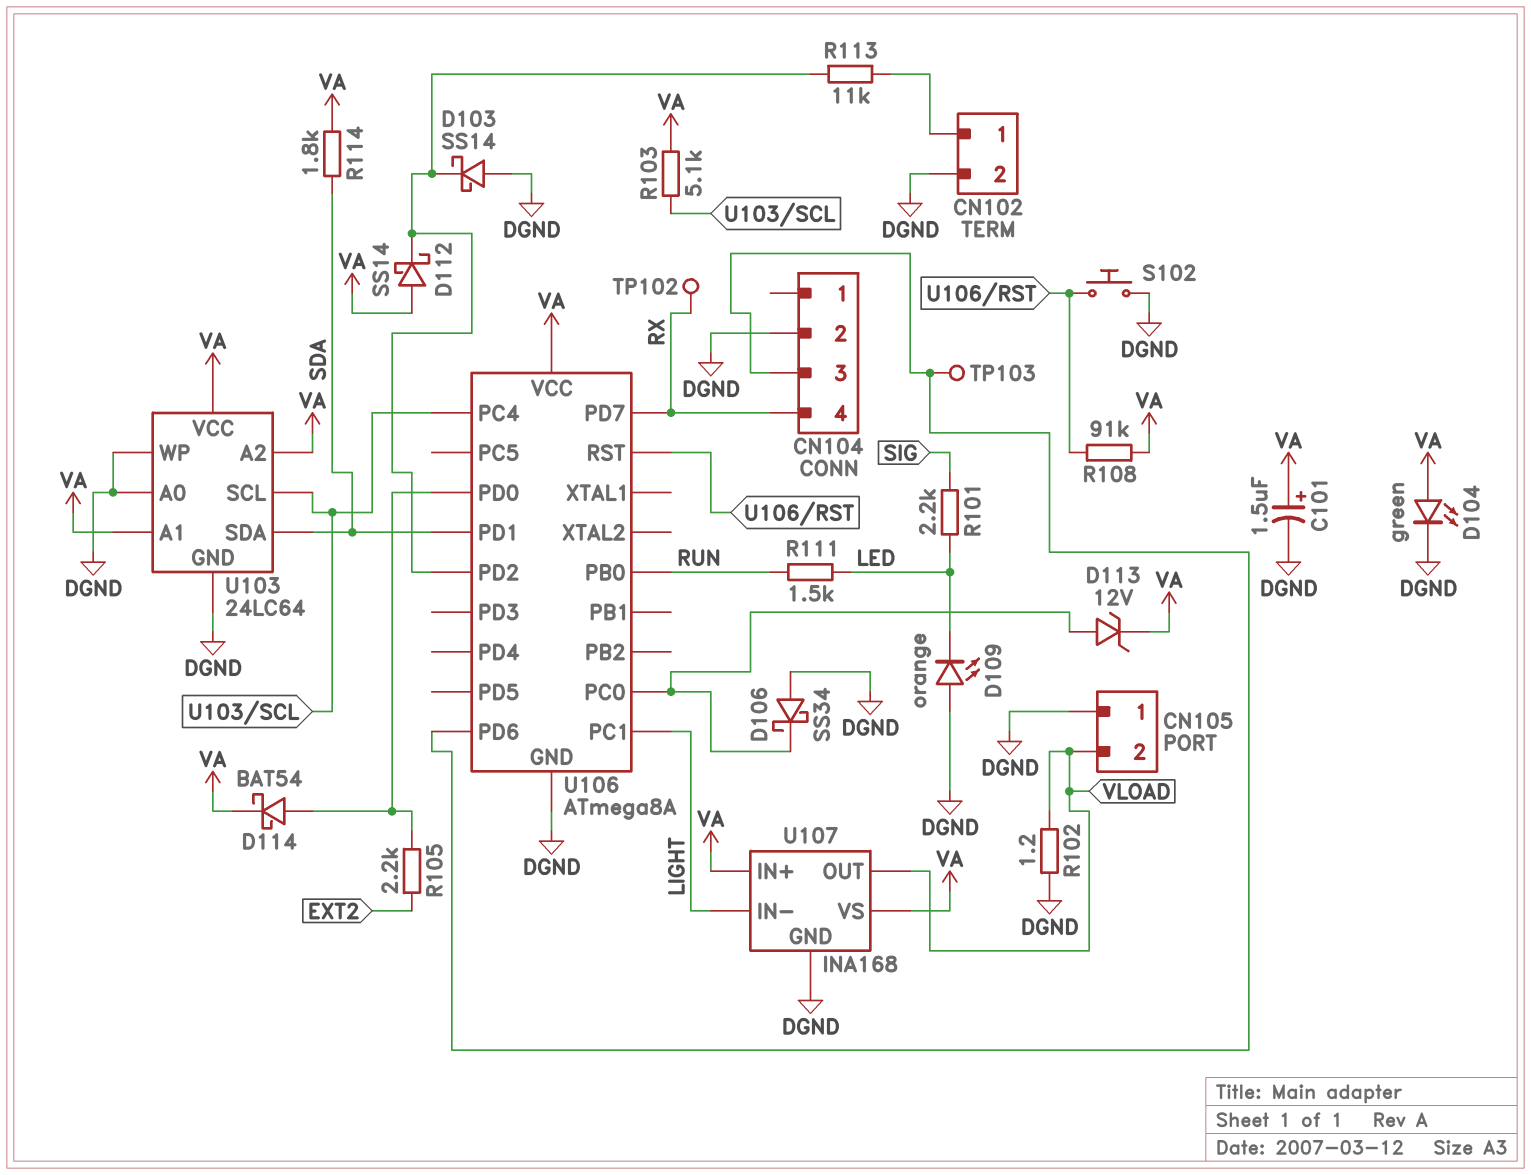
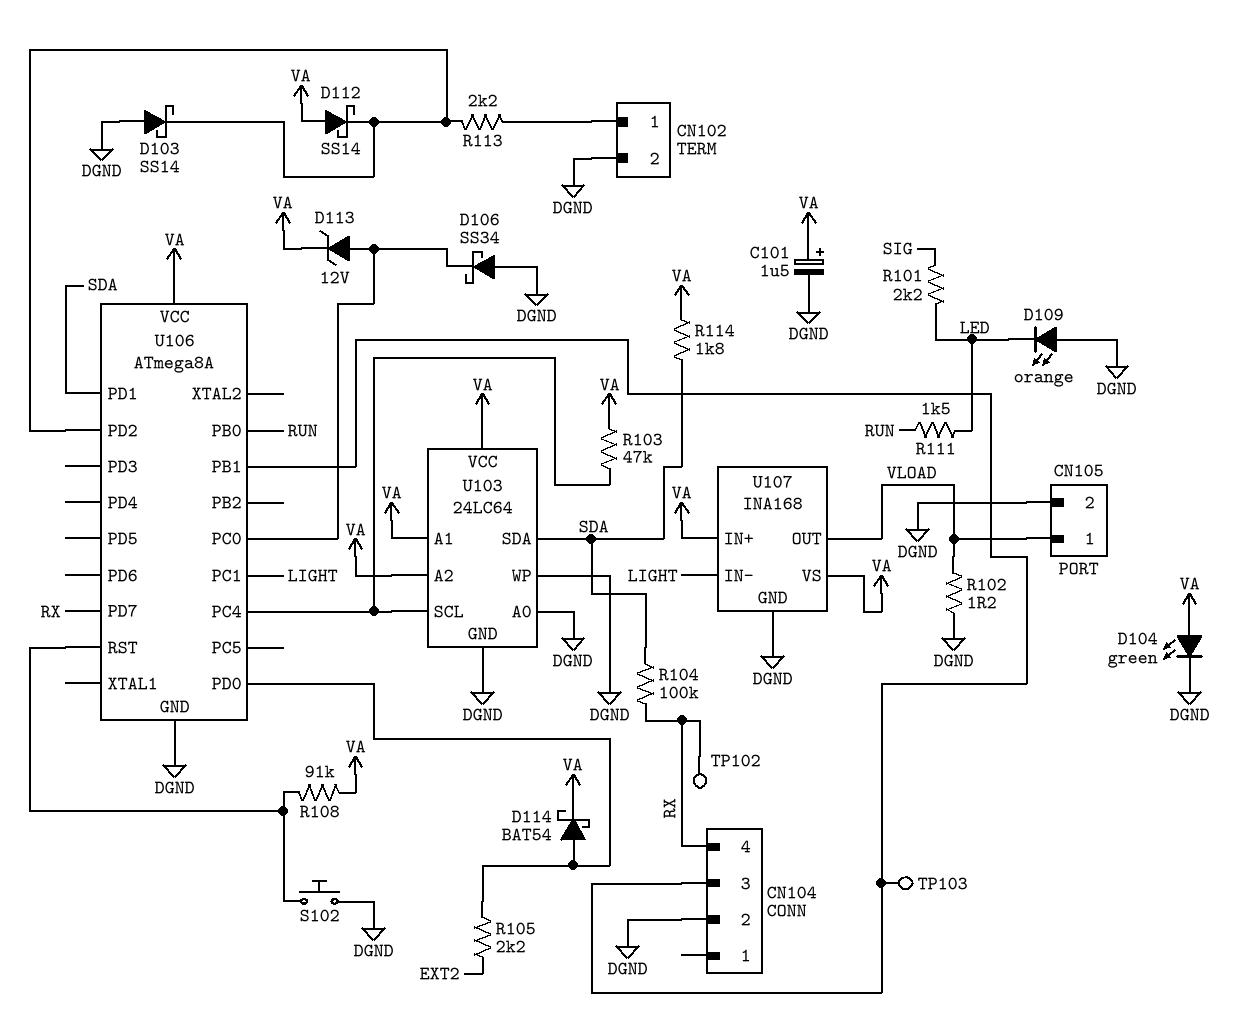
CN105 pin 1: DGND -> VLOAD
CN105 pin 2: VLOAD -> DGND
R103: 5.1k (U103/SCL, VA) -> 47k (U103/SCL, VA)
R104: none -> 100k (RX, SDA)
R113: 11k (CN102/1, U106/PD2) -> 2.2k (CN102/1, U106/PD2)
U106 pin PB1: none -> CN104/3
U106 pin PD6: CN104/3 -> none

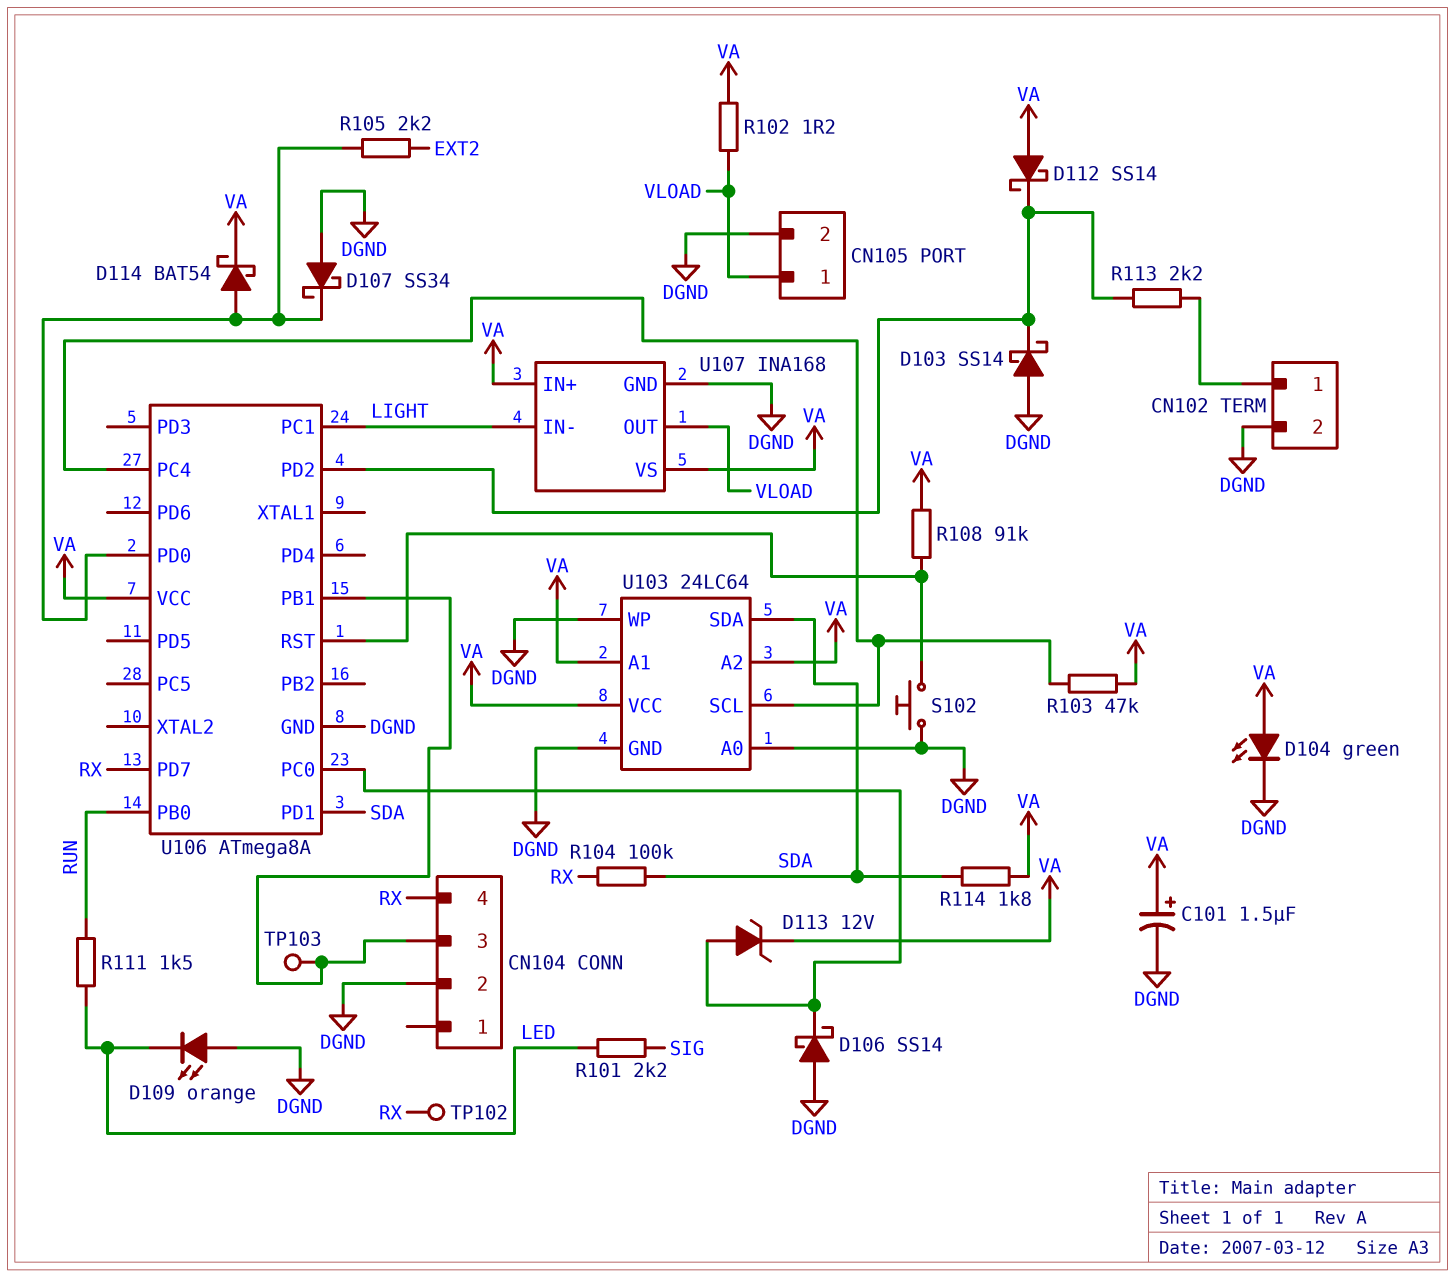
D106: schottky SS34 (A DGND, K U106/PC0) -> schottky SS14 (A DGND, K U106/PC0)
D107: none -> schottky SS34 (A DGND, K U106/PD0)
R102: 1.2 (DGND, VLOAD) -> 1.2 (VA, VLOAD)

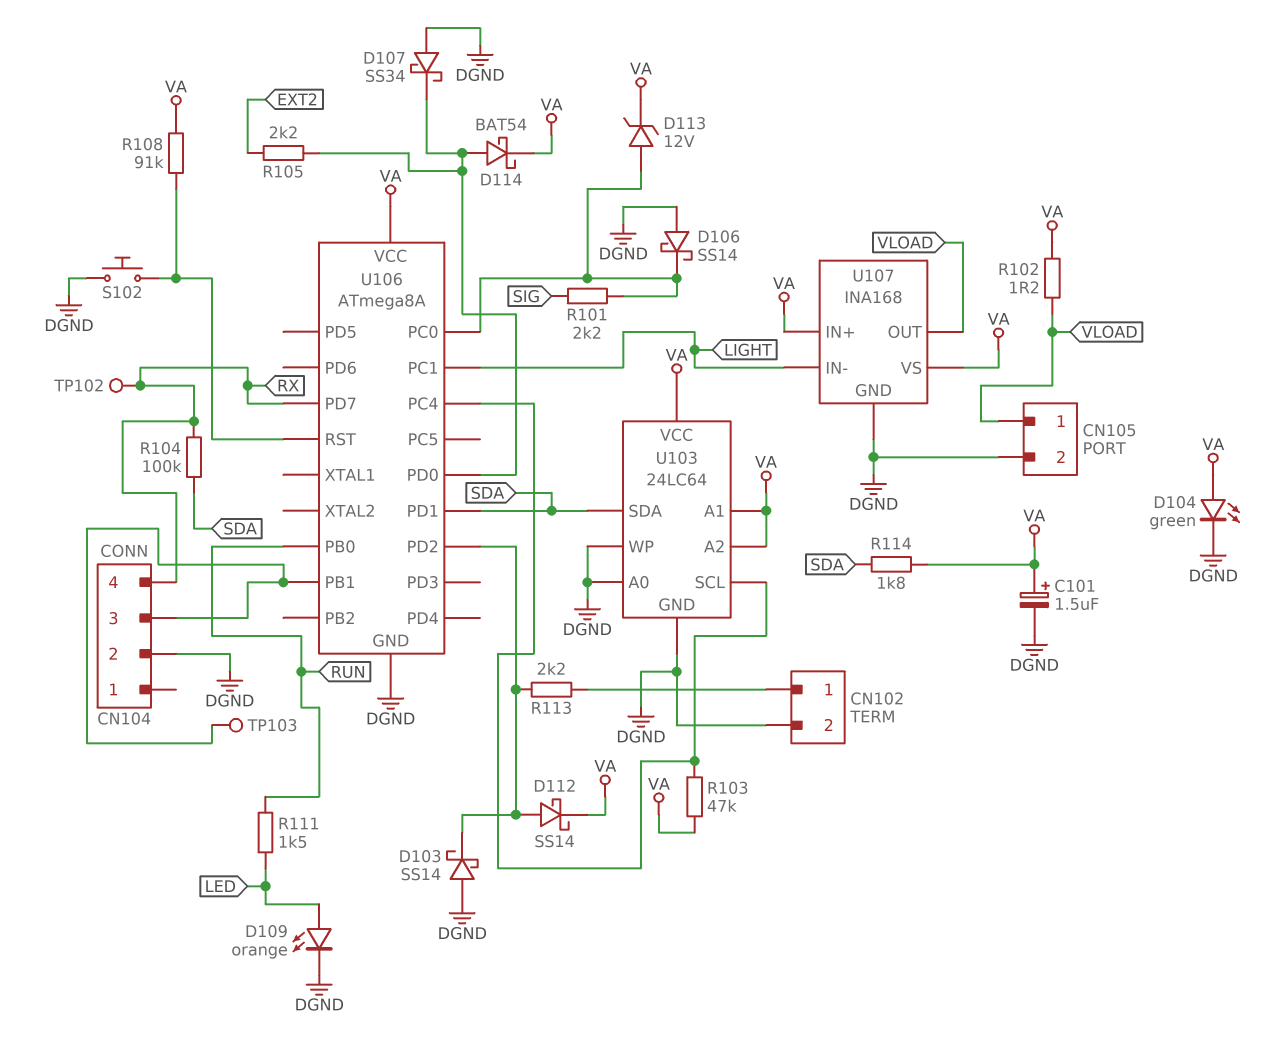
D109: LED orange (A DGND, K LED) -> LED orange (A LED, K DGND)
D112: schottky SS14 (A VA, K U106/PD2) -> schottky SS14 (A U106/PD2, K VA)
R101: 2.2k (LED, SIG) -> 2.2k (SIG, U106/PC0)

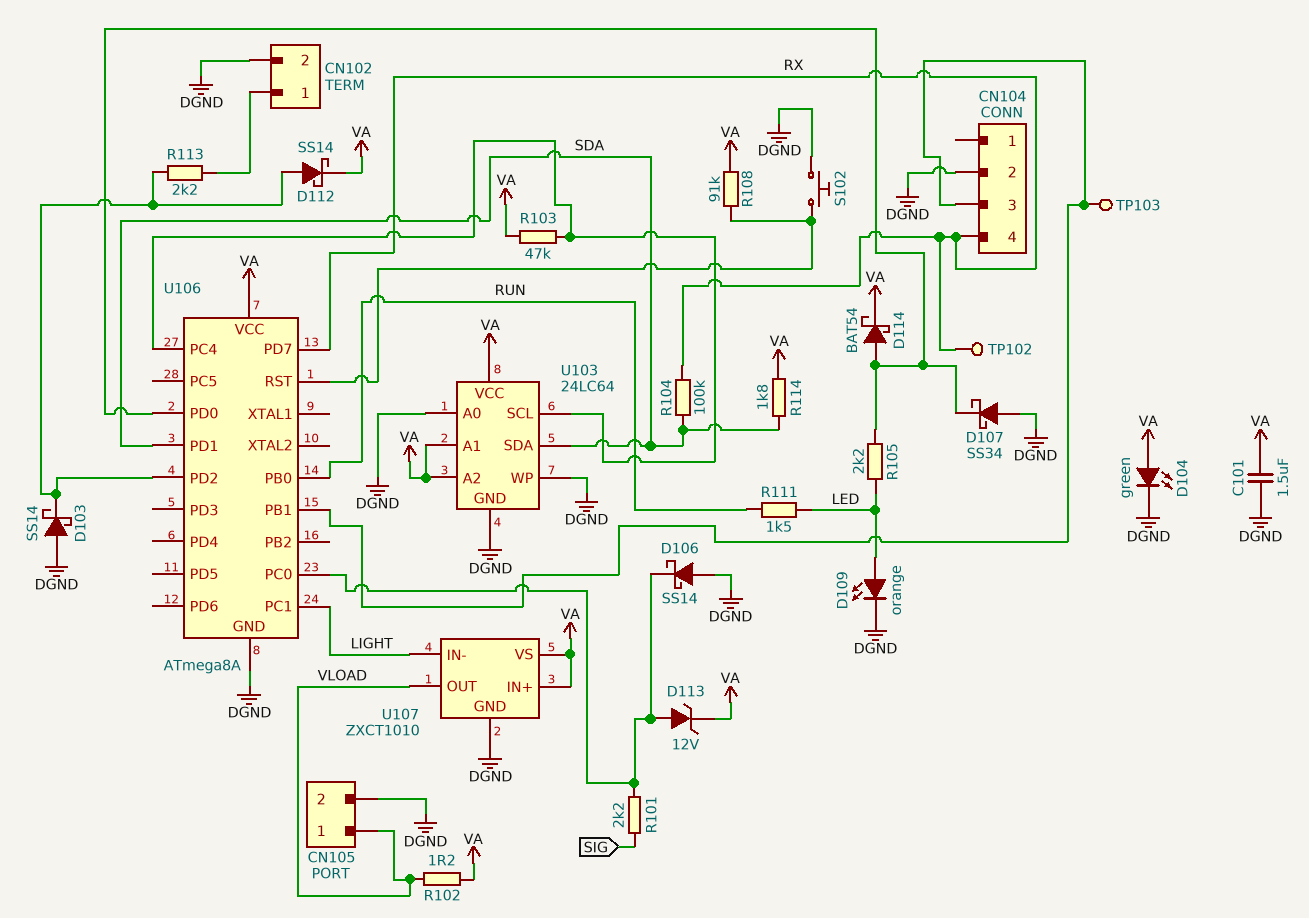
C101: 1.5uF (plus VA, minus DGND) -> 1.5uF (DGND, VA)
R105: 2.2k (EXT2, U106/PD0) -> 2.2k (LED, U106/PD0)
U107: INA168 -> ZXCT1010

